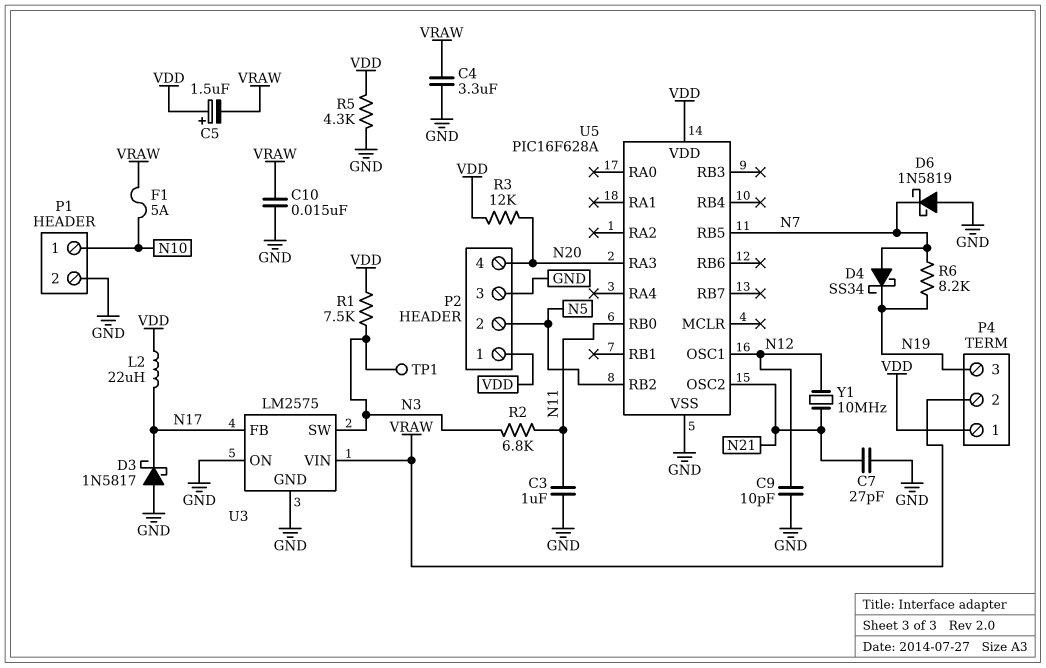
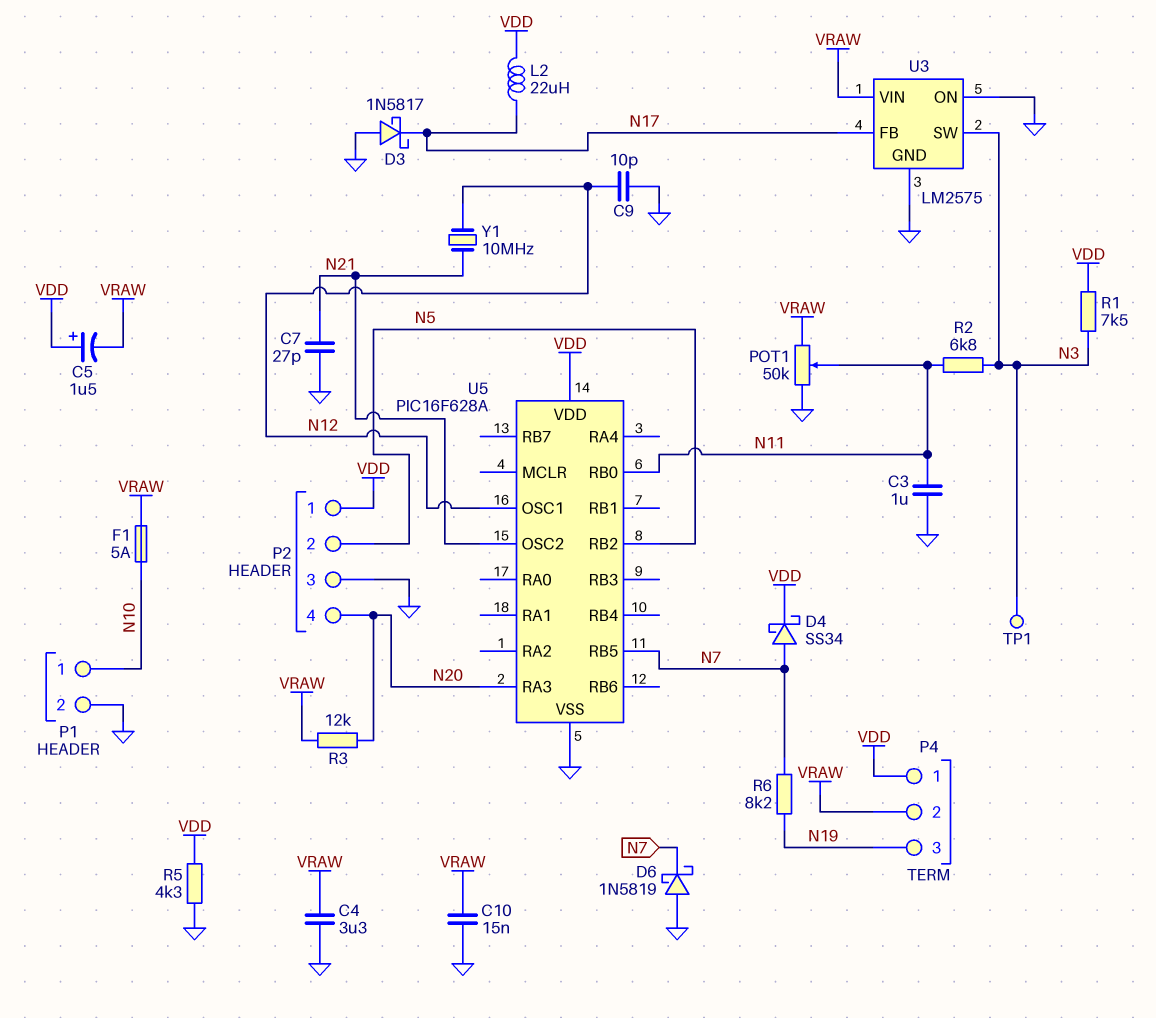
D4: schottky SS34 (A N7, K N19) -> schottky SS34 (A N7, K VDD)
POT1: none -> 50k (GND, VRAW, wiper N11)
R3: 12k (N20, VDD) -> 12k (N20, VRAW)

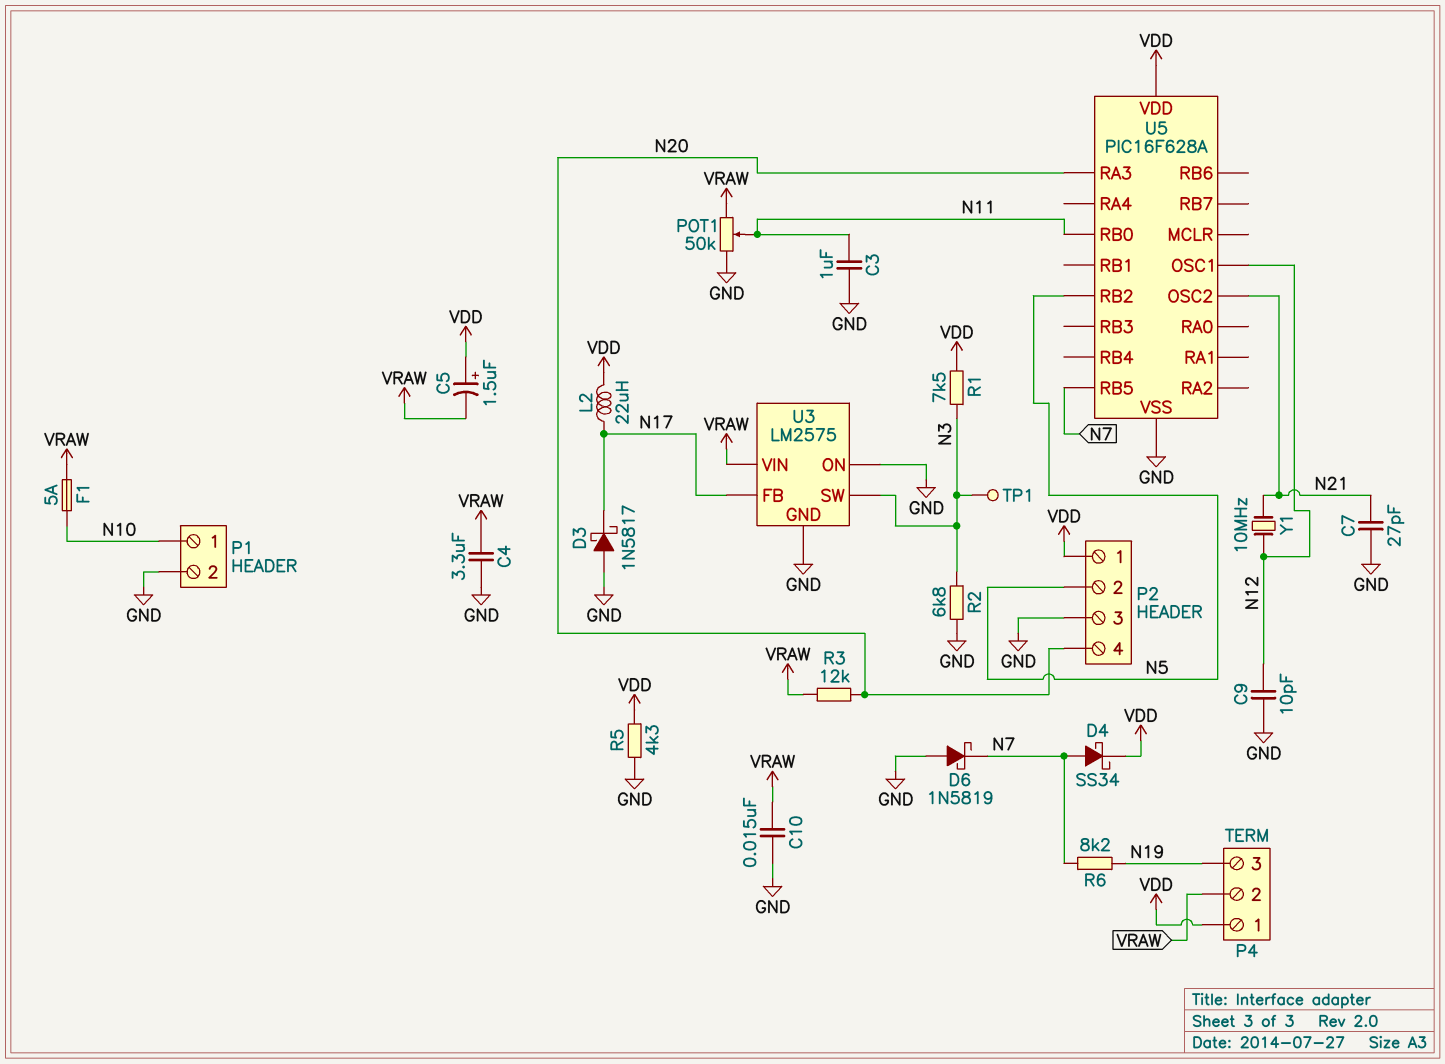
R2: 6.8k (N3, N11) -> 6.8k (GND, N3)

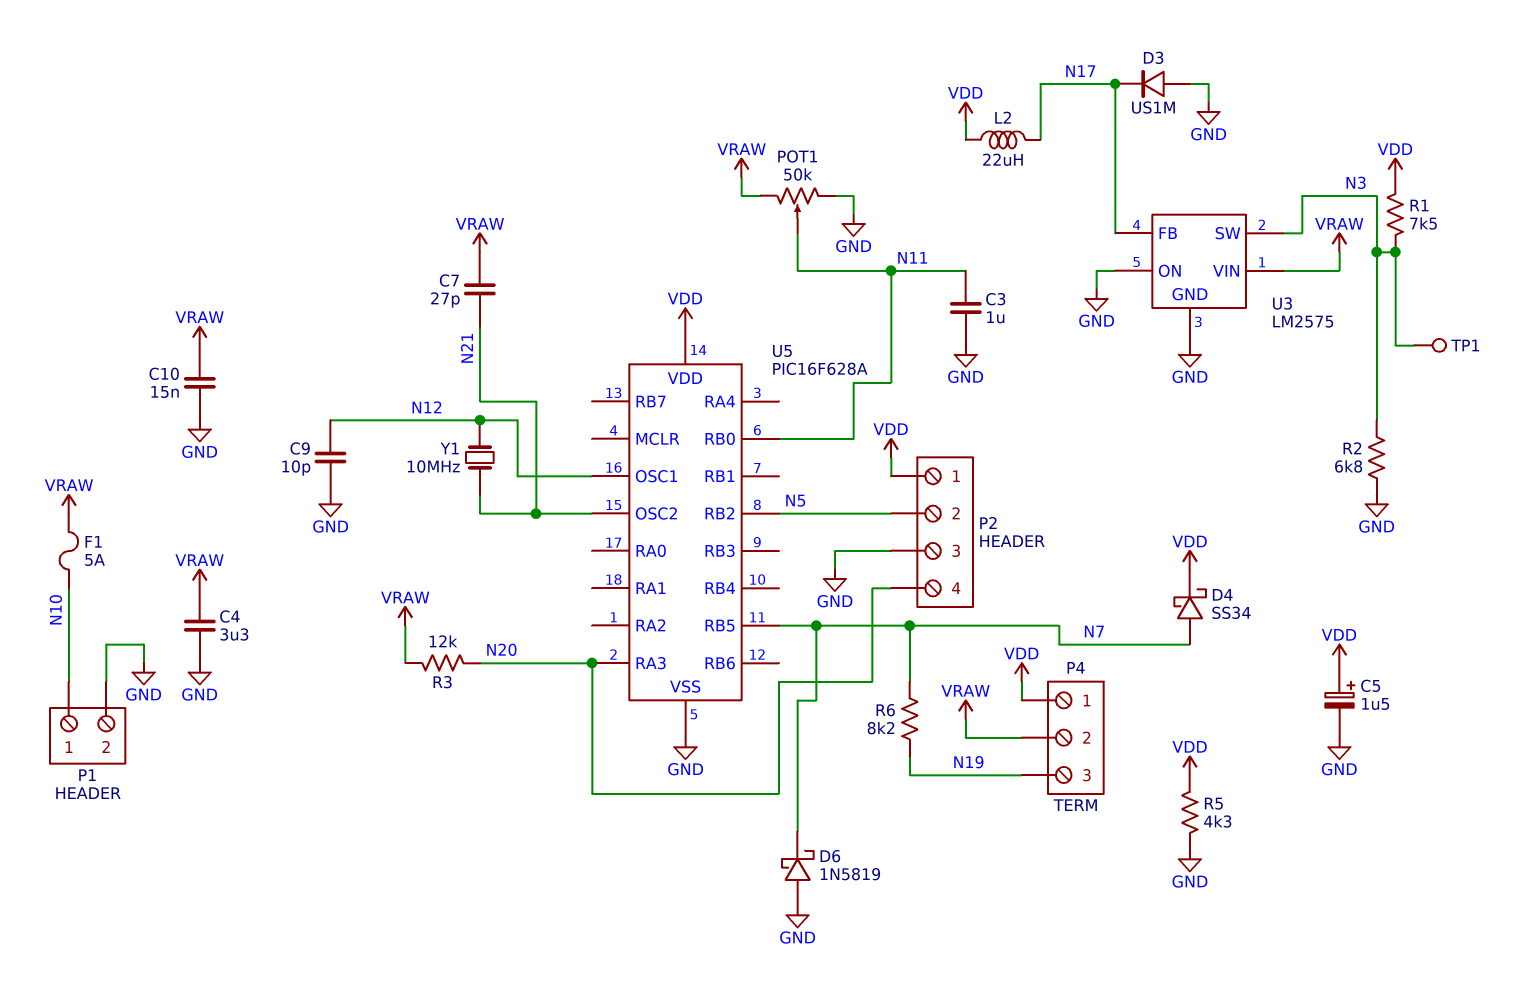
C5: 1.5uF (plus VDD, minus VRAW) -> 1.5uF (plus VDD, minus GND)
C7: 27pF (GND, N21) -> 27pF (N21, VRAW)
D3: schottky 1N5817 (A GND, K N17) -> diode US1M (A GND, K N17)

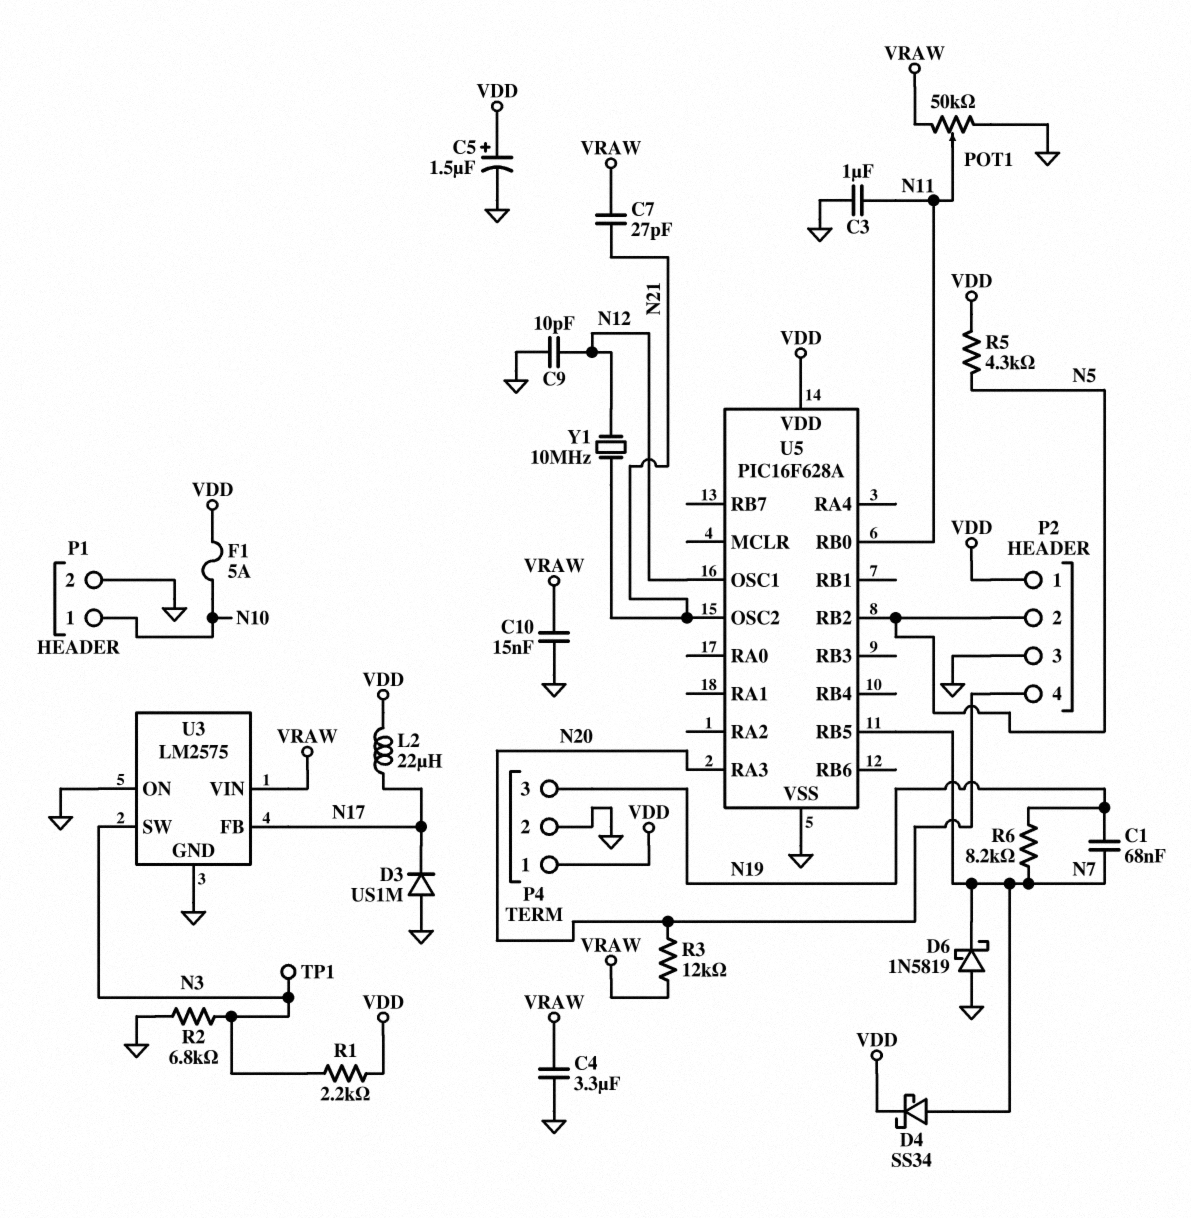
C1: none -> 68nF (N7, N19)
F1: 5A (N10, VRAW) -> 5A (N10, VDD)
P4 pin 2: VRAW -> GND
R1: 7.5k (N3, VDD) -> 2.2k (N3, VDD)
R5: 4.3k (GND, VDD) -> 4.3k (N5, VDD)

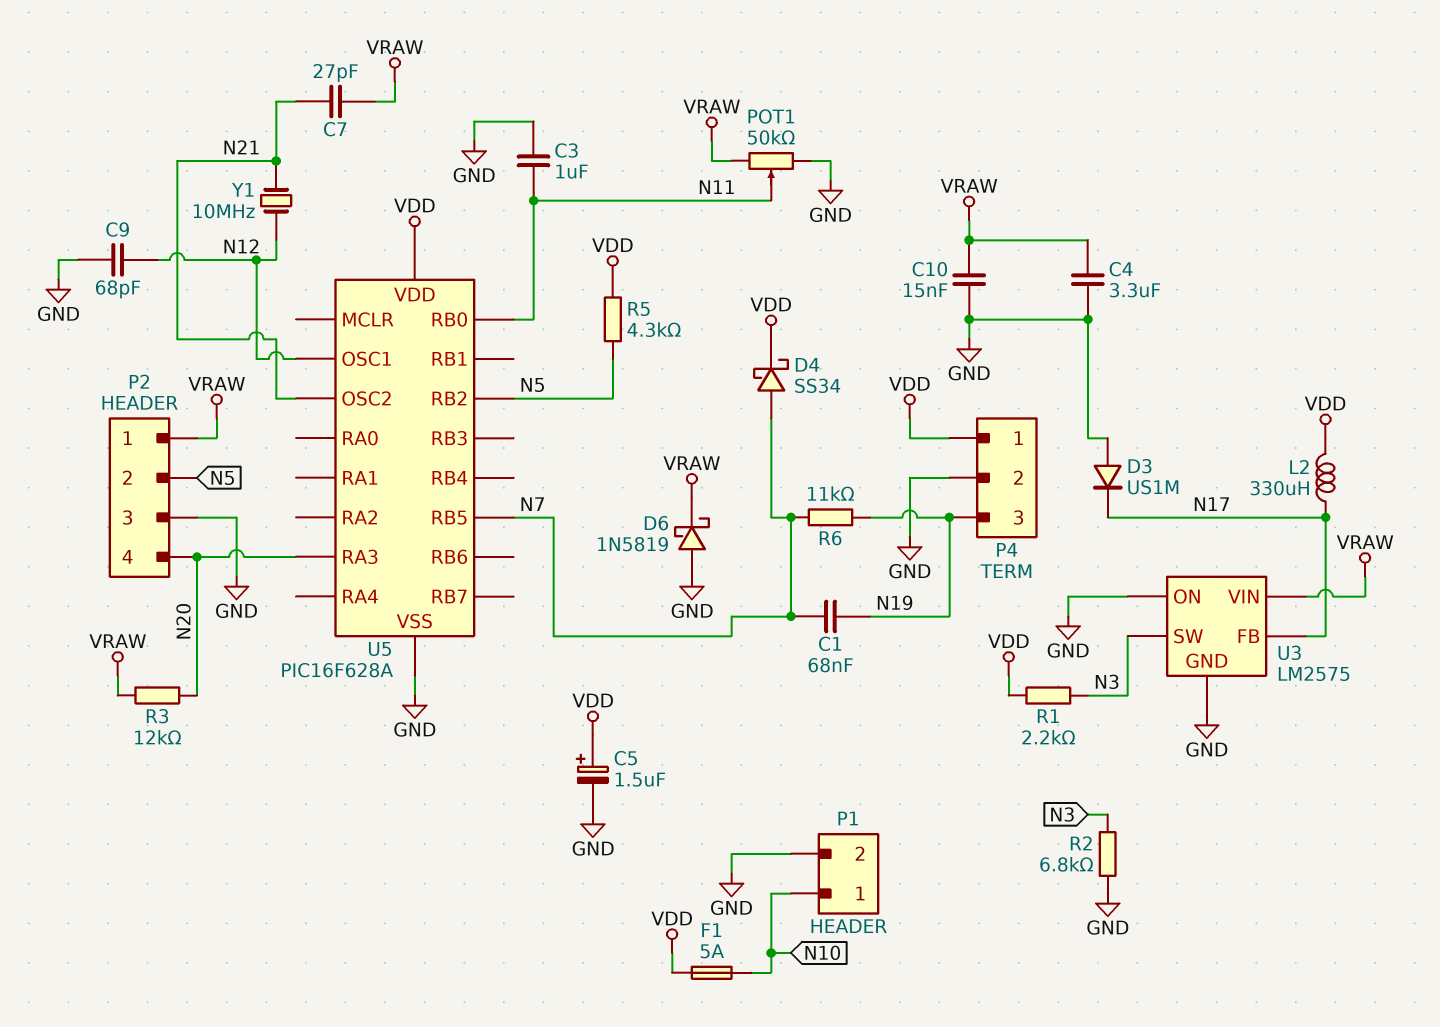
C9: 10pF (GND, N12) -> 68pF (GND, N12)
D6: schottky 1N5819 (A GND, K N7) -> schottky 1N5819 (A GND, K VRAW)
L2: 22uH (N17, VDD) -> 330uH (N17, VDD)
P2 pin 1: VDD -> VRAW
R6: 8.2k (N7, N19) -> 11k (N7, N19)
TP1: test point (N3) -> none

